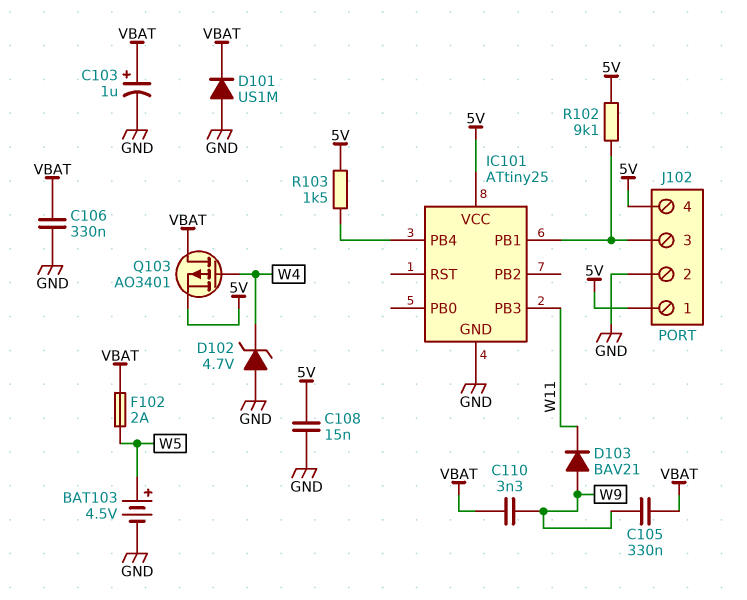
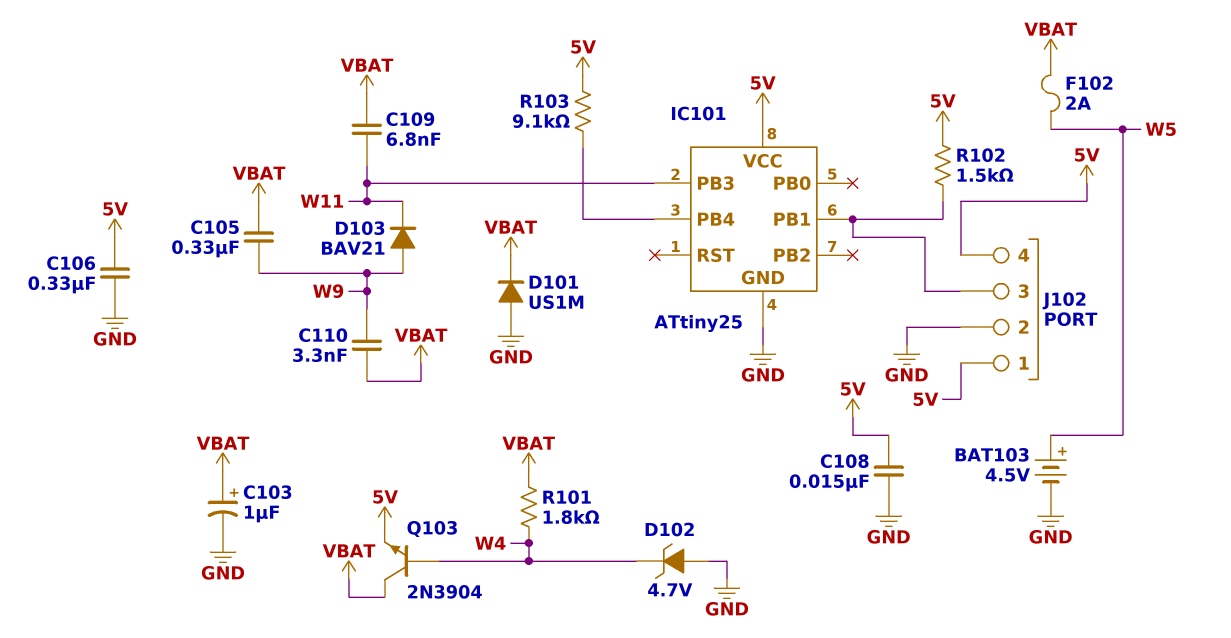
C106: 330nF (GND, VBAT) -> 330nF (5V, GND)
C109: none -> 6.8nF (VBAT, W11)
Q103: PMOS AO3401 (G W4, D VBAT, S 5V) -> NPN 2N3904 (B W4, C VBAT, E 5V)
R101: none -> 1.8k (VBAT, W4)
R102: 9.1k (5V, IC101/PB1) -> 1.5k (5V, IC101/PB1)
R103: 1.5k (5V, IC101/PB4) -> 9.1k (5V, IC101/PB4)

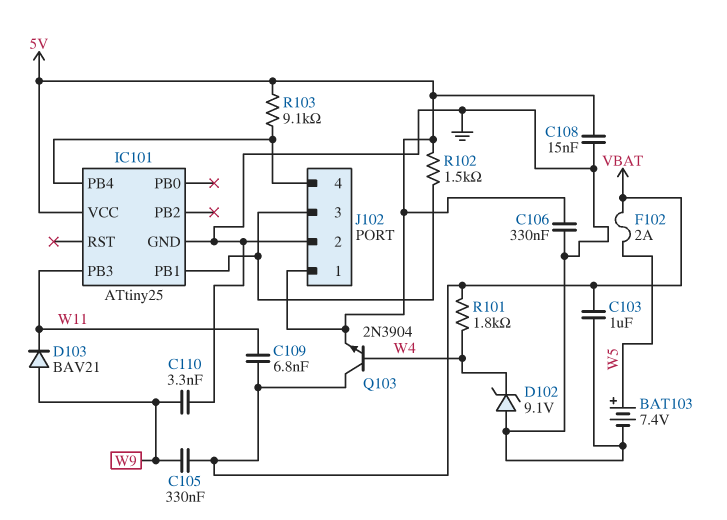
BAT103: 4.5V (plus W5, minus GND) -> 7.4V (plus W5, minus GND)
C103: 1uF (plus VBAT, minus GND) -> 1uF (GND, VBAT)
C110: 3.3nF (VBAT, W9) -> 3.3nF (GND, W9)
D101: diode US1M (A GND, K VBAT) -> none
D102: zener 4.7V (A GND, K W4) -> zener 9.1V (A GND, K W4)
J102 pin 4: 5V -> IC101/PB4

